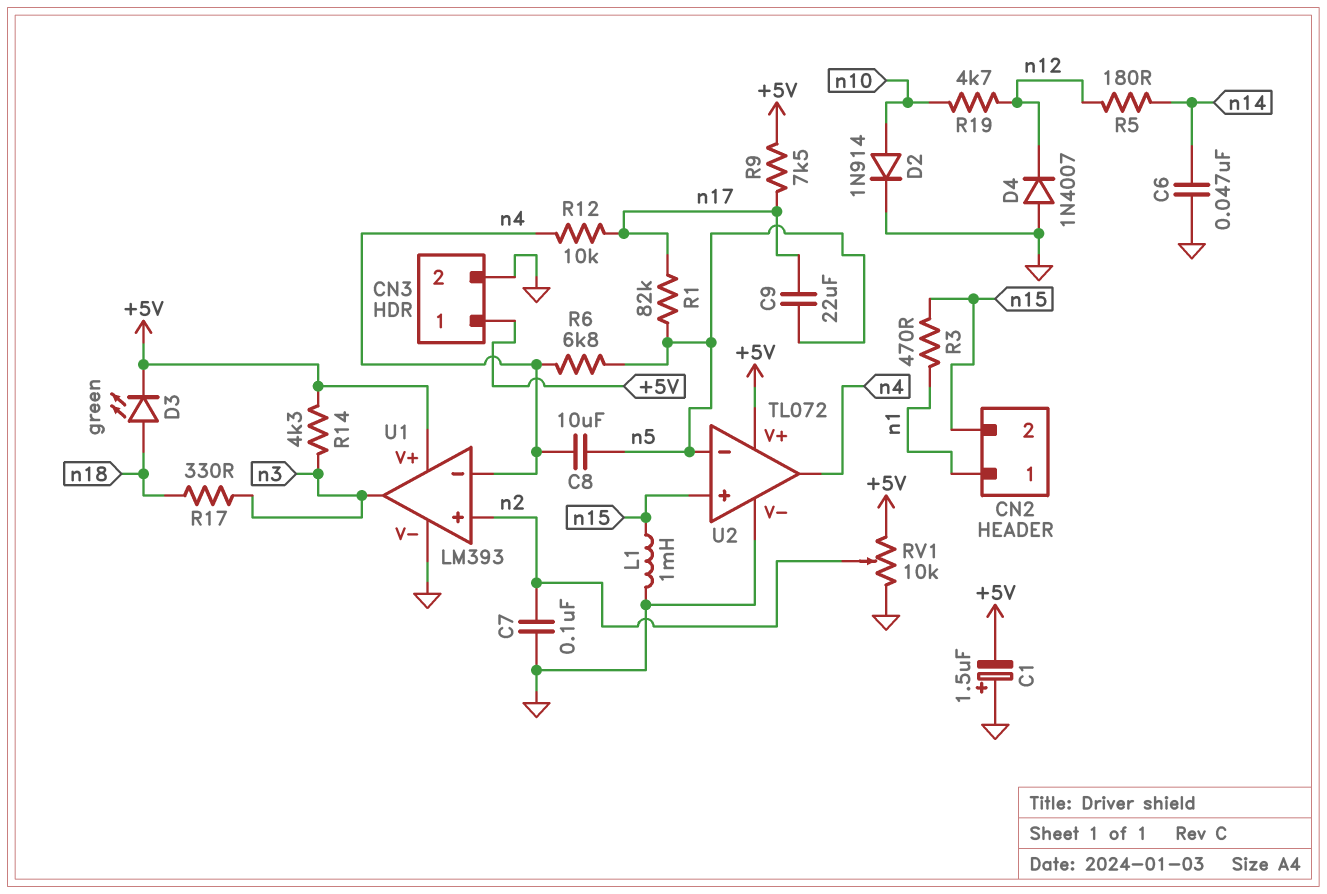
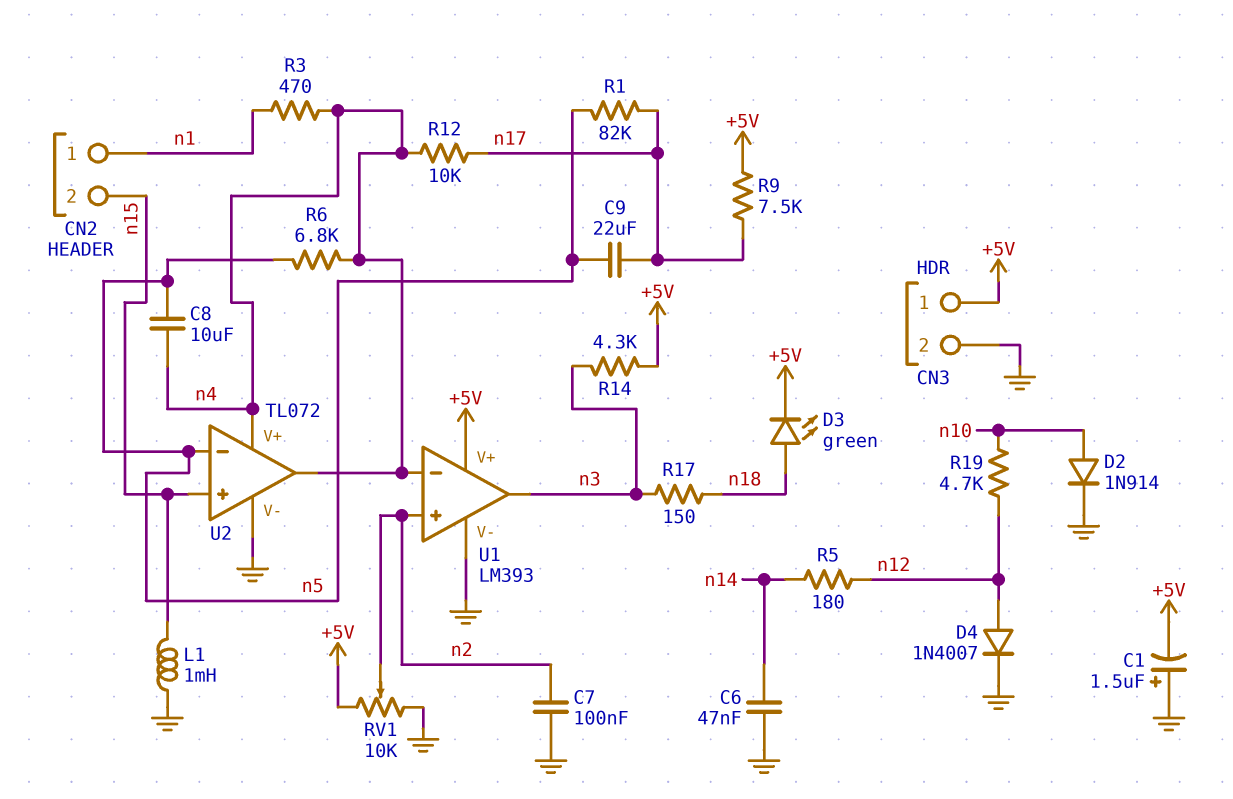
D4: diode 1N4007 (A GND, K n12) -> diode 1N4007 (A n12, K GND)
R3: 470 (n1, n15) -> 470 (n1, n4)
R17: 330 (n3, n18) -> 150 (n3, n18)
U2 pin V+: +5V -> n4

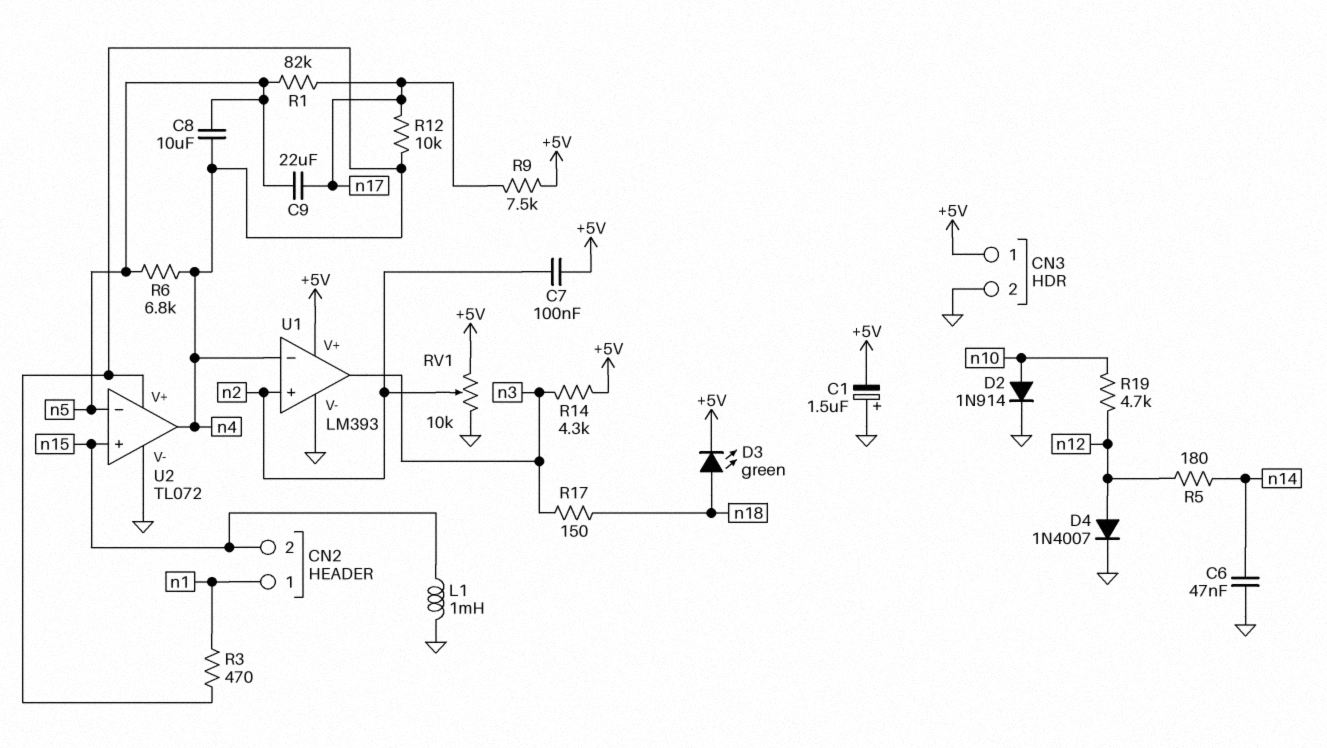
C7: 100nF (GND, n2) -> 100nF (+5V, n2)

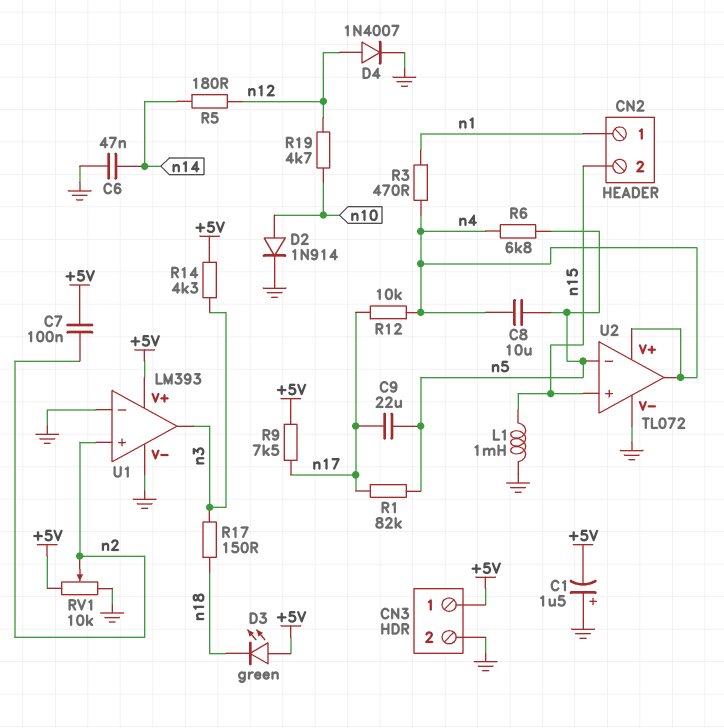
D3: LED green (A n18, K +5V) -> LED green (A +5V, K n18)
U1 pin in-: n4 -> GND

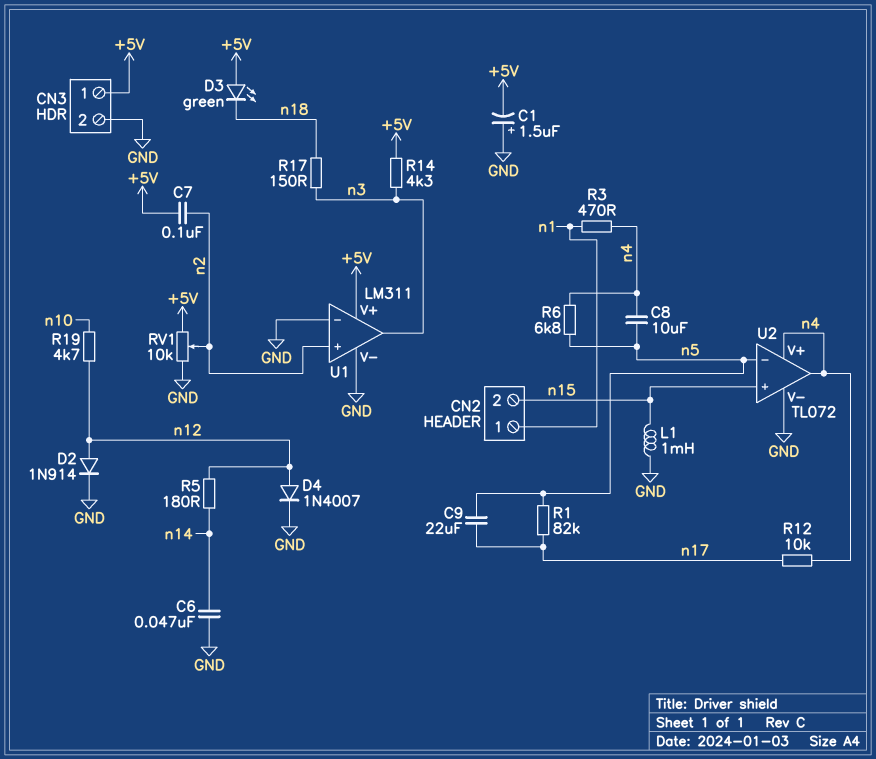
D2: diode 1N914 (A n10, K GND) -> diode 1N914 (A n12, K GND)
R9: 7.5k (+5V, n17) -> none
U1: LM393 -> LM311

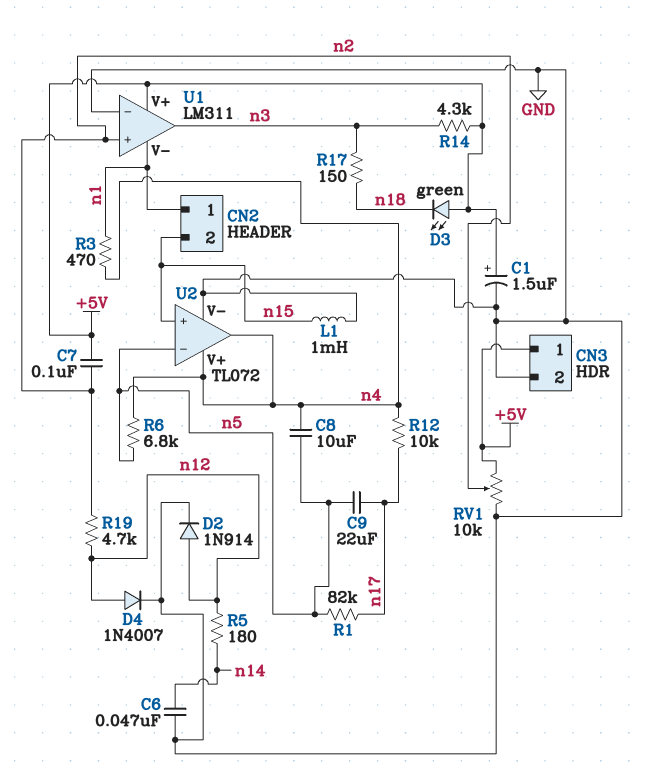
C1: 1.5uF (plus GND, minus +5V) -> 1.5uF (plus +5V, minus GND)
R19: 4.7k (n10, n12) -> 4.7k (n2, n12)
U1 pin V-: GND -> n1

